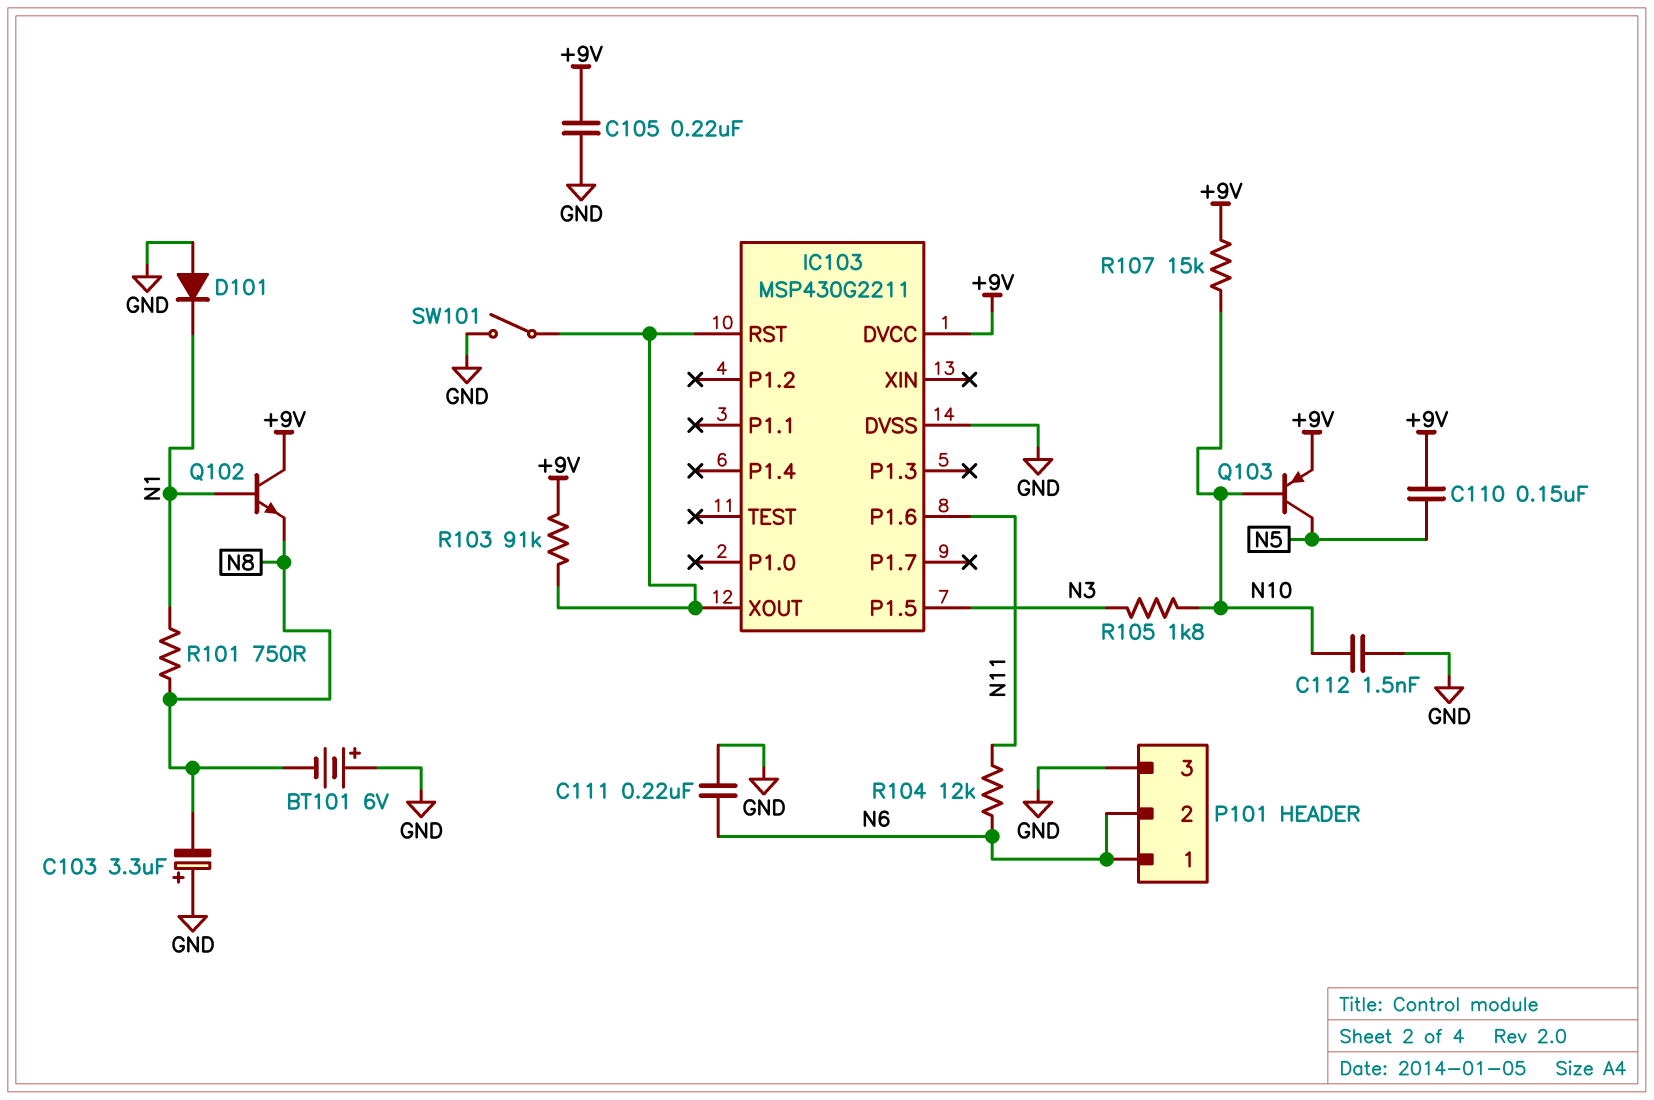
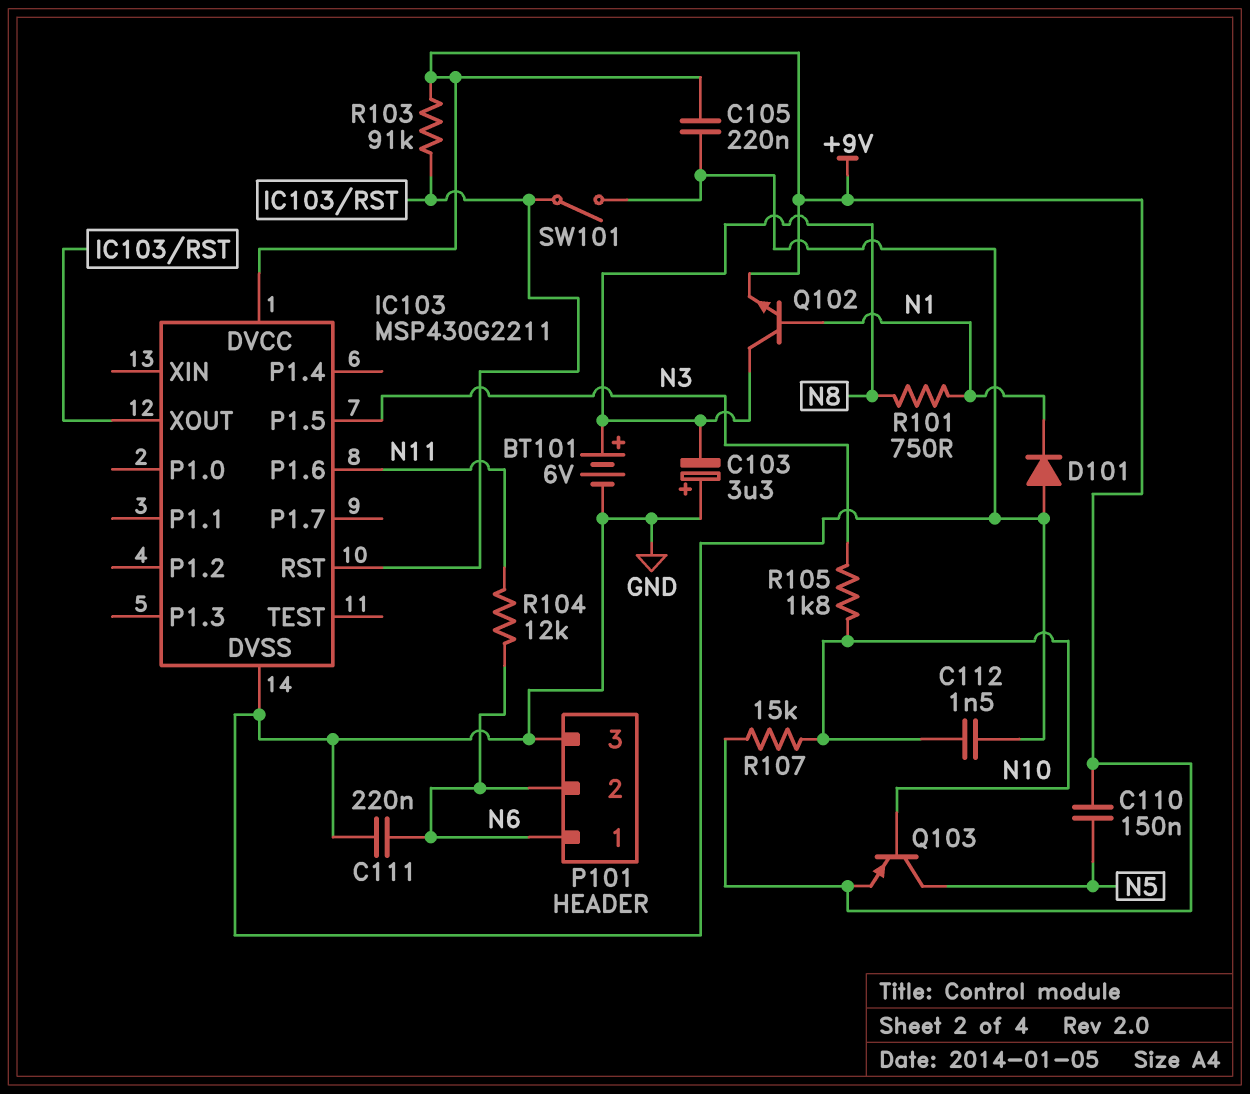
BT101: 6V (plus GND, minus N8) -> 6V (plus N8, minus GND)
Q102: NPN (B N1, C +9V, E N8) -> NPN (B N1, C N8, E +9V)

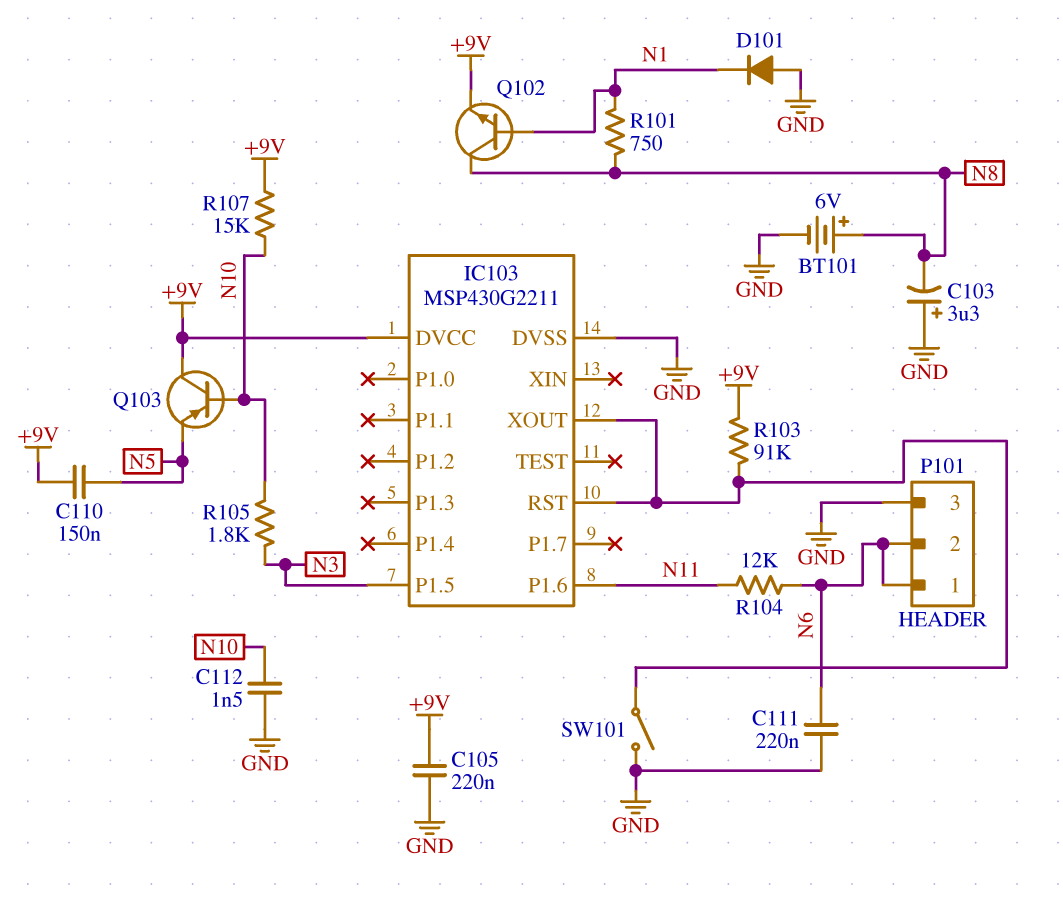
Q103: PNP (B N10, C N5, E +9V) -> PNP (B N10, C +9V, E N5)

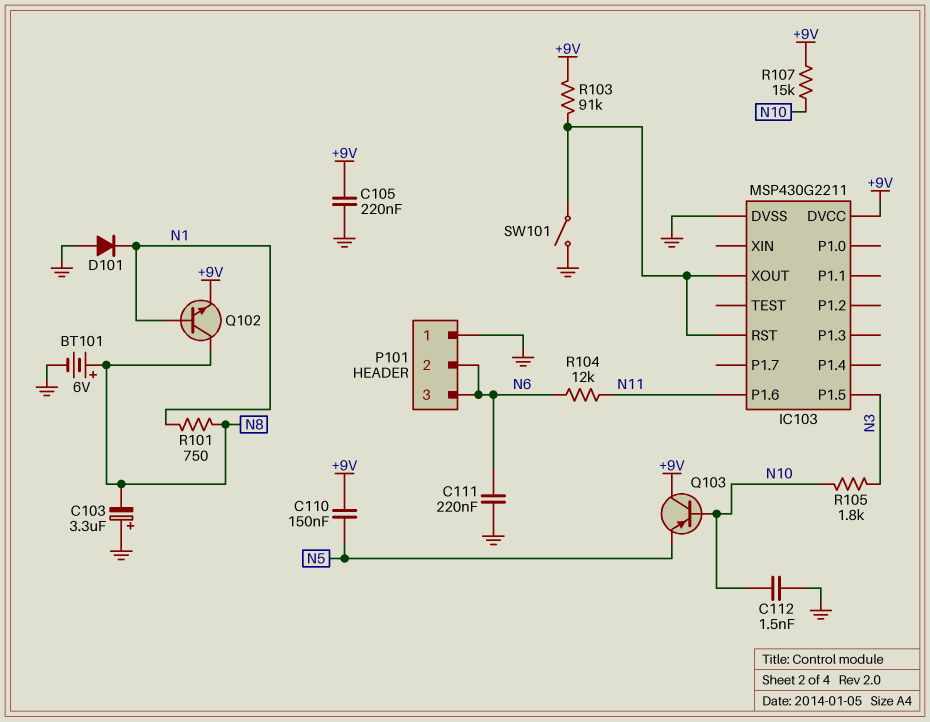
P101 pin 1: N6 -> GND
P101 pin 3: GND -> N6

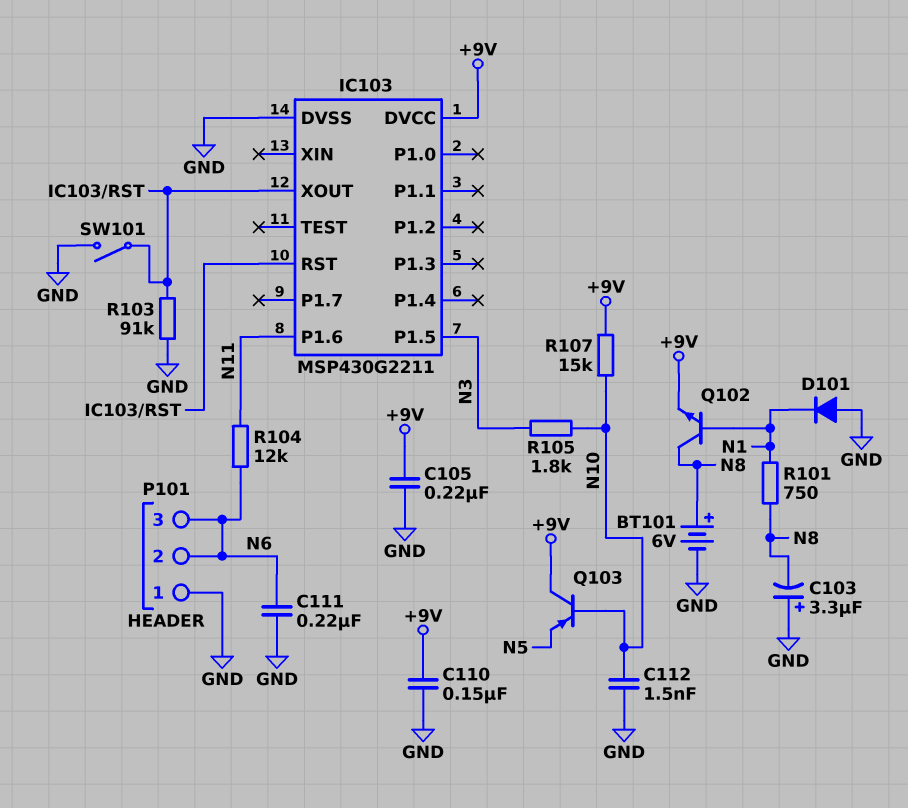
C110: 150nF (+9V, N5) -> 150nF (+9V, GND)
R103: 91k (+9V, IC103/RST) -> 91k (GND, IC103/RST)

